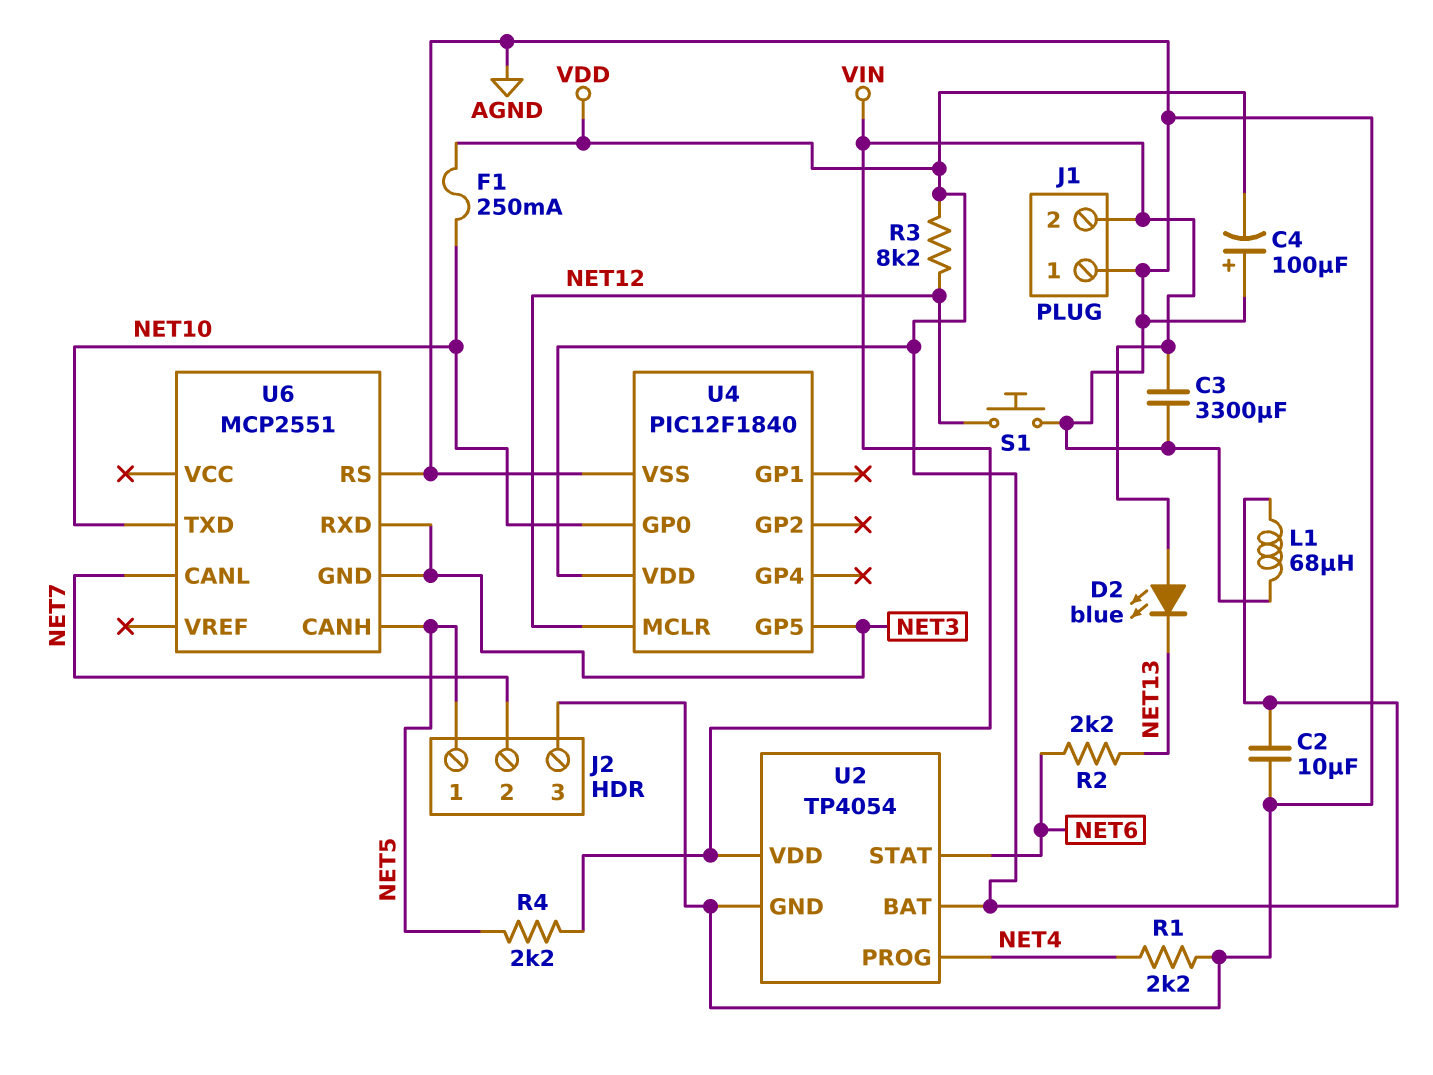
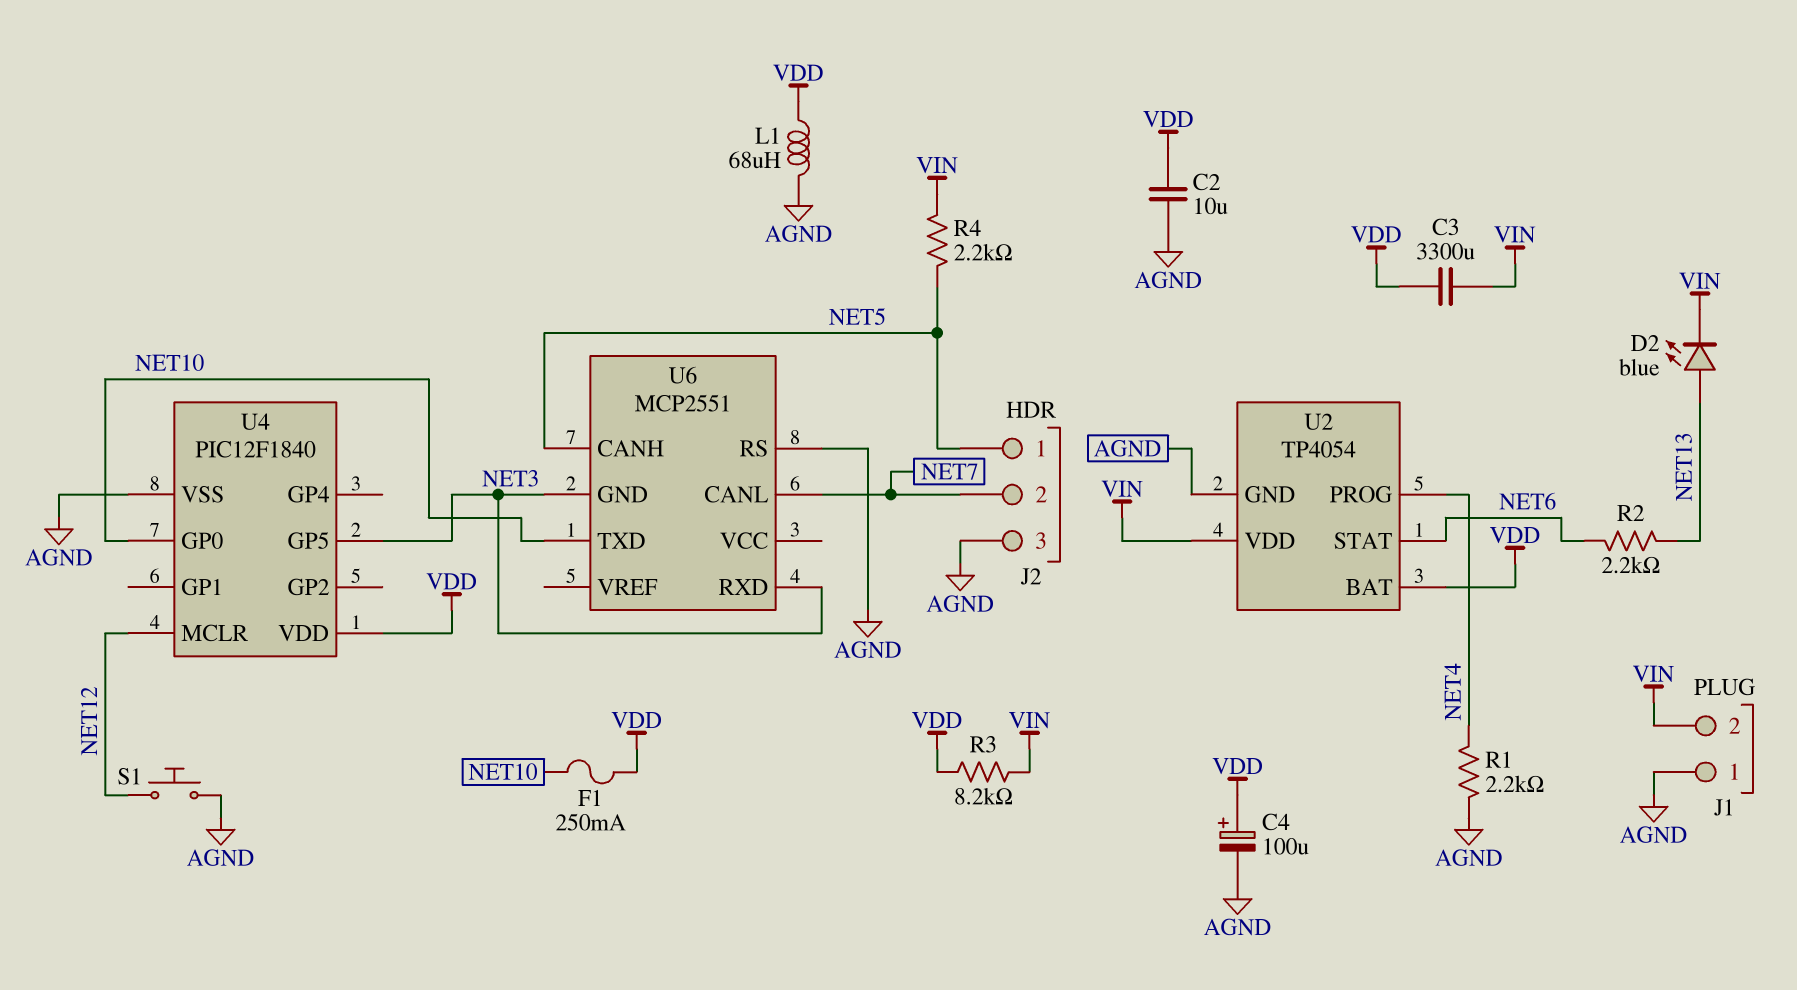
C3: 3300uF (AGND, VIN) -> 3300uF (VDD, VIN)
C4: 100uF (plus AGND, minus VDD) -> 100uF (plus VDD, minus AGND)
D2: LED blue (A VIN, K NET13) -> LED blue (A NET13, K VIN)
R3: 8.2k (NET12, VDD) -> 8.2k (VDD, VIN)

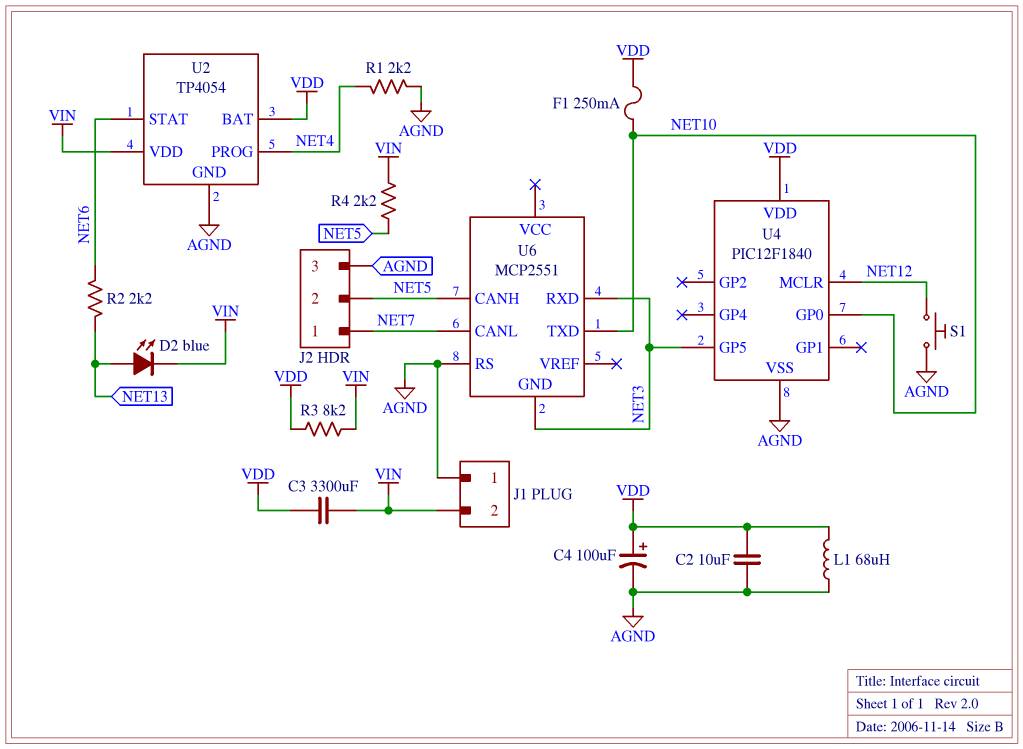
J2 pin 1: NET5 -> NET7
J2 pin 2: NET7 -> NET5

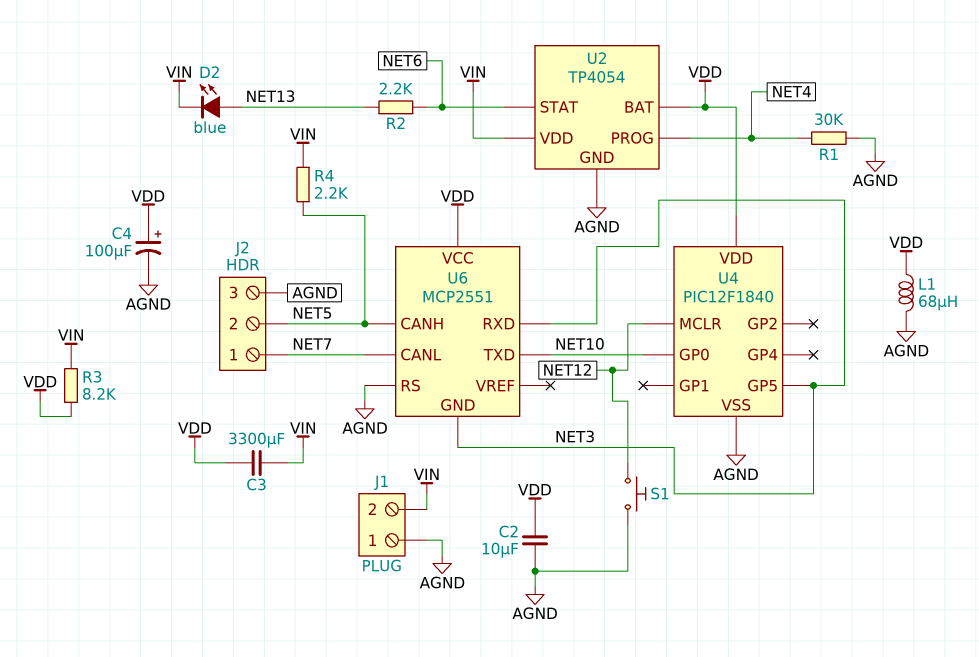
F1: 250mA (NET10, VDD) -> none
R1: 2.2k (AGND, NET4) -> 30k (AGND, NET4)
U6 pin VCC: none -> VDD

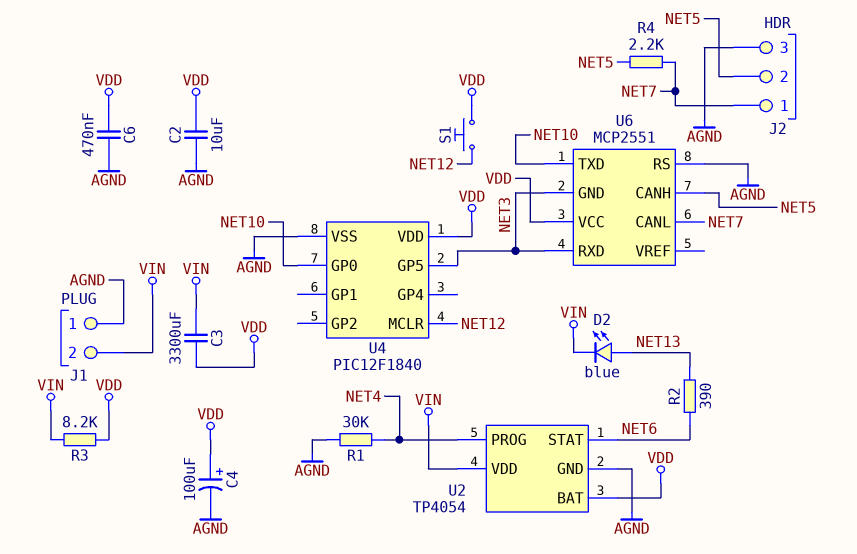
C6: none -> 470nF (AGND, VDD)
L1: 68uH (AGND, VDD) -> none
R2: 2.2k (NET6, NET13) -> 390 (NET6, NET13)
R4: 2.2k (NET5, VIN) -> 2.2k (NET5, NET7)
S1: button (AGND, NET12) -> button (NET12, VDD)

